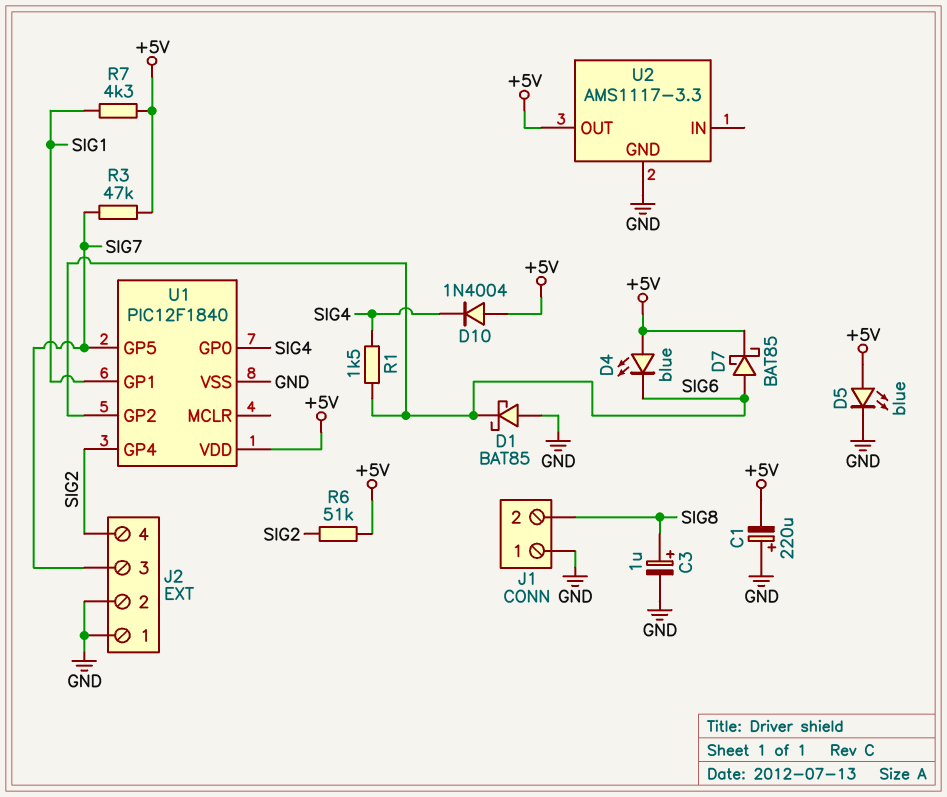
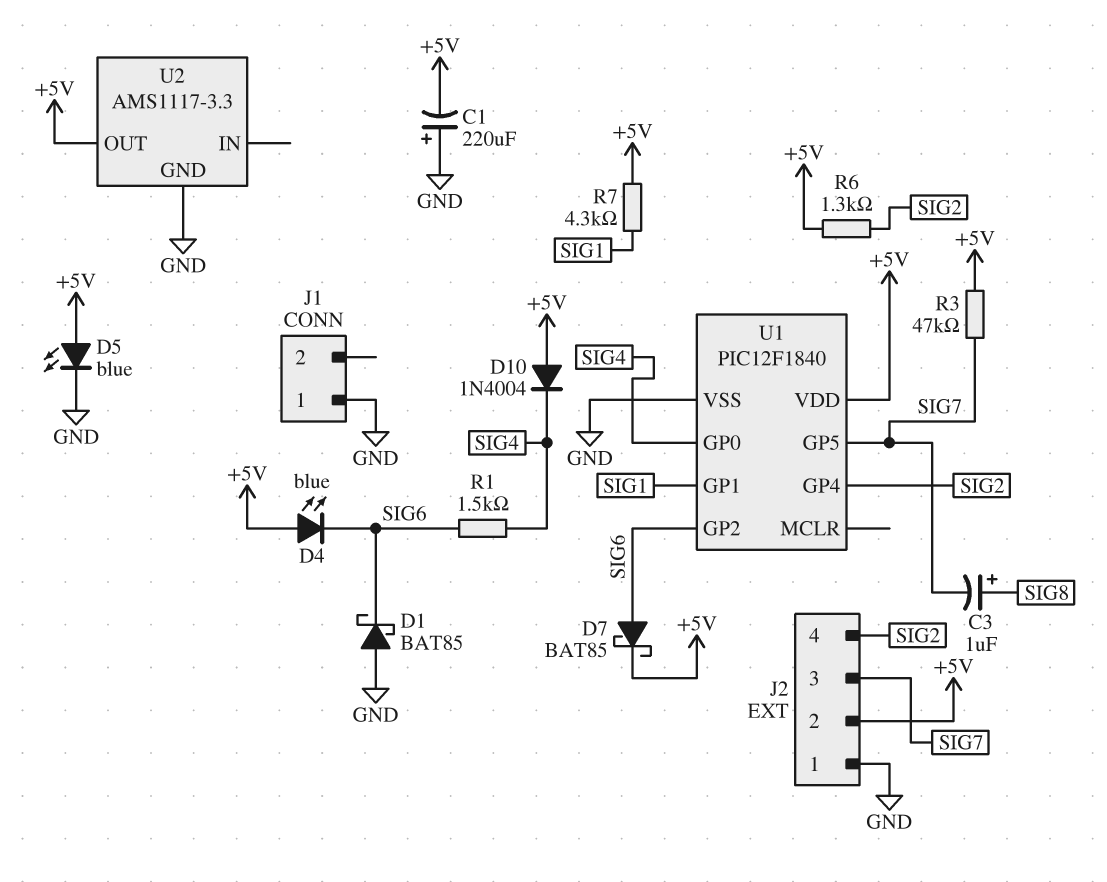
C3: 1uF (plus SIG8, minus GND) -> 1uF (plus SIG8, minus SIG7)
J1 pin 2: SIG8 -> none
J2 pin 2: GND -> +5V
R6: 51k (+5V, SIG2) -> 1.3k (+5V, SIG2)

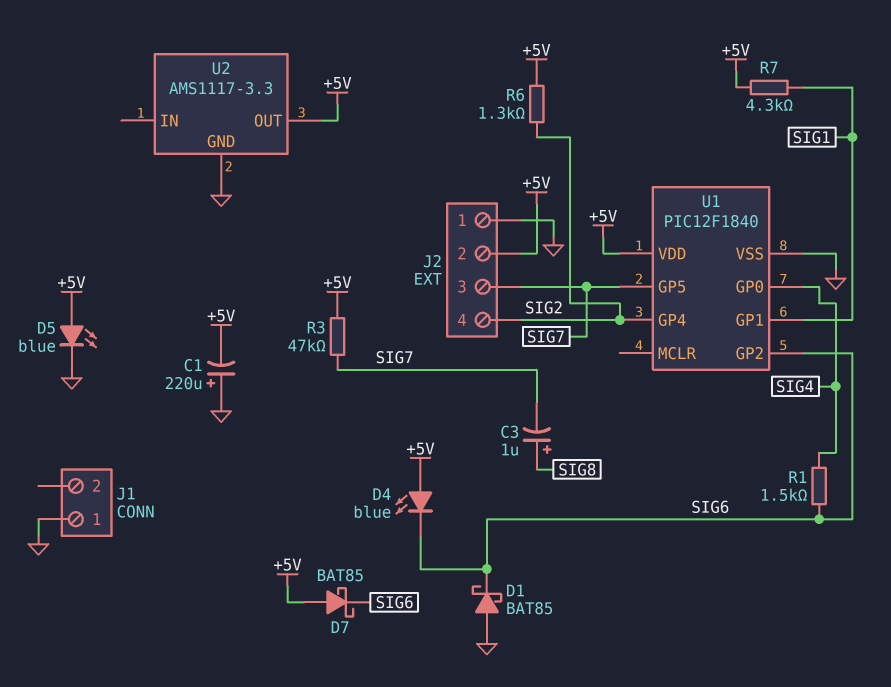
D7: schottky BAT85 (A SIG6, K +5V) -> schottky BAT85 (A +5V, K SIG6)
D10: diode 1N4004 (A +5V, K SIG4) -> none

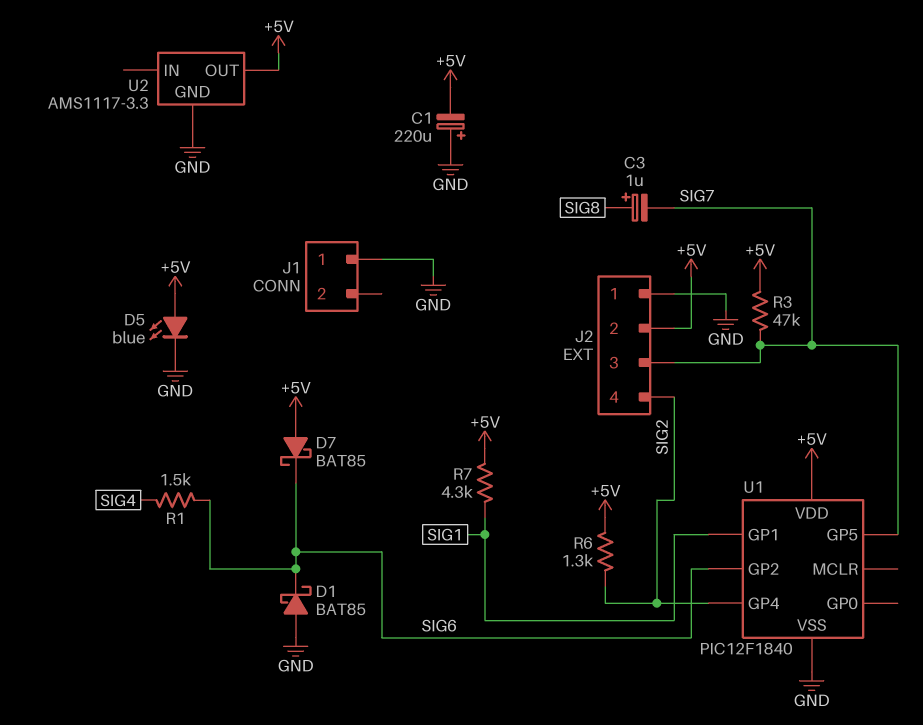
D4: LED blue (A +5V, K SIG6) -> none
U1 pin GP0: SIG4 -> none

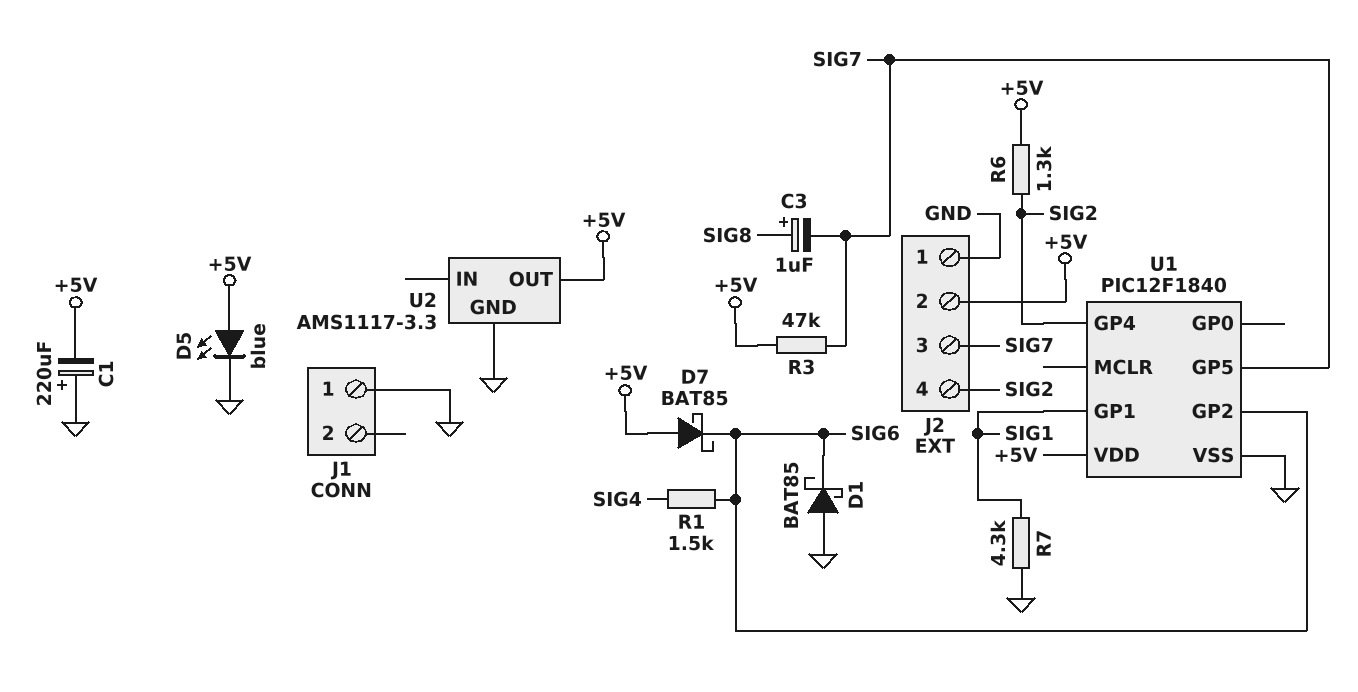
R7: 4.3k (+5V, SIG1) -> 4.3k (GND, SIG1)

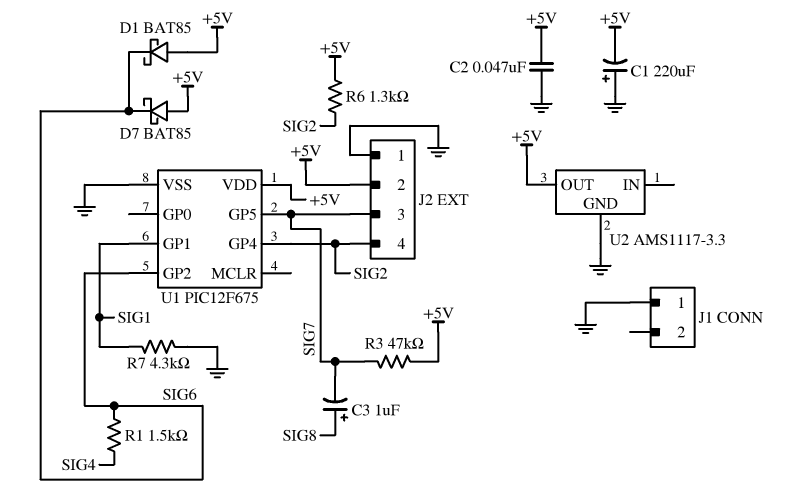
C2: none -> 47nF (+5V, GND)
D1: schottky BAT85 (A GND, K SIG6) -> schottky BAT85 (A +5V, K SIG6)
D5: LED blue (A +5V, K GND) -> none
U1: PIC12F1840 -> PIC12F675

